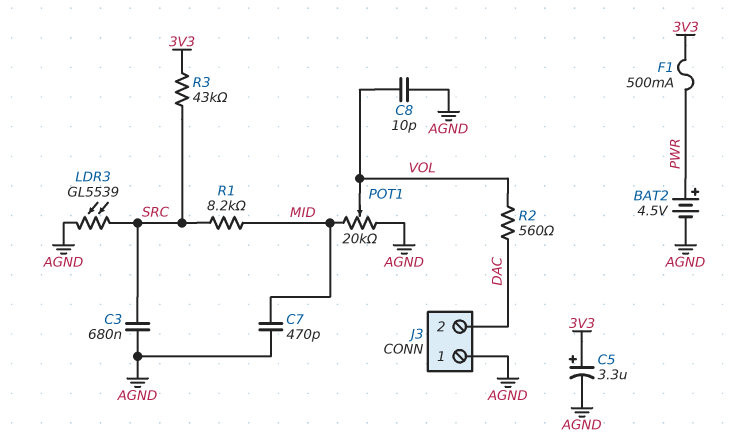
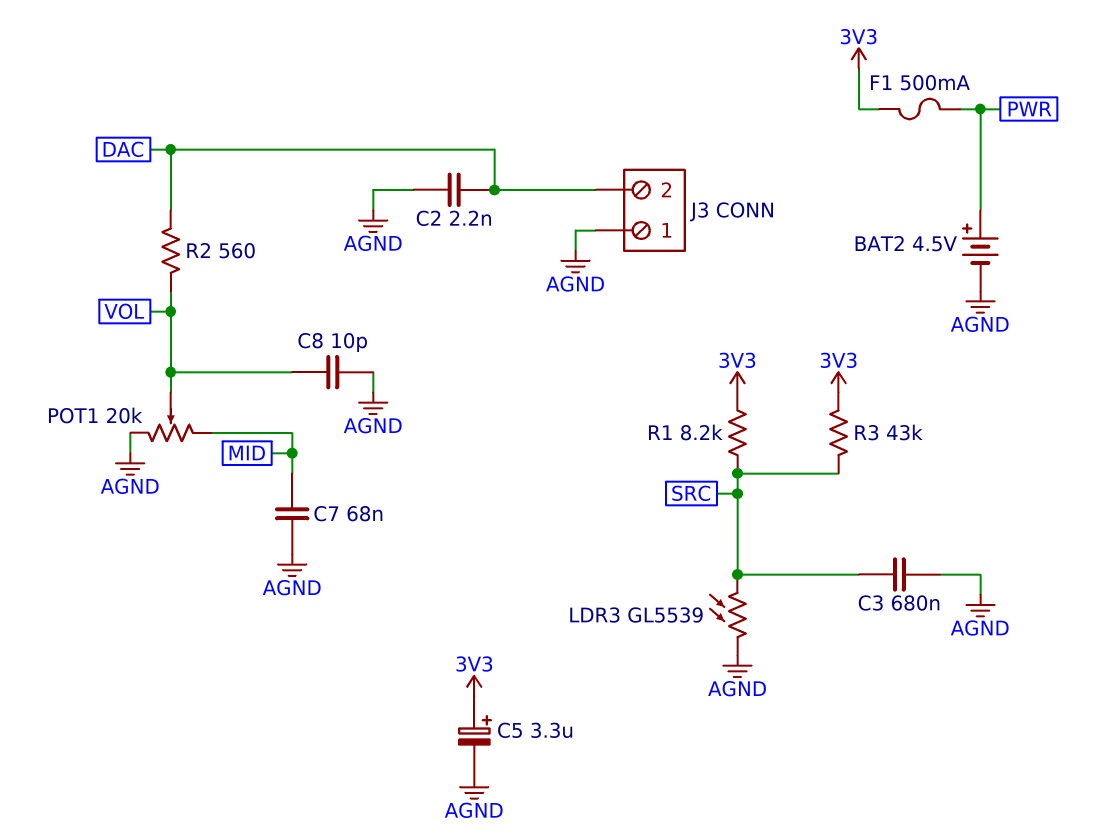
C2: none -> 2.2nF (AGND, DAC)
C7: 470pF (AGND, MID) -> 68nF (AGND, MID)
R1: 8.2k (MID, SRC) -> 8.2k (3V3, SRC)

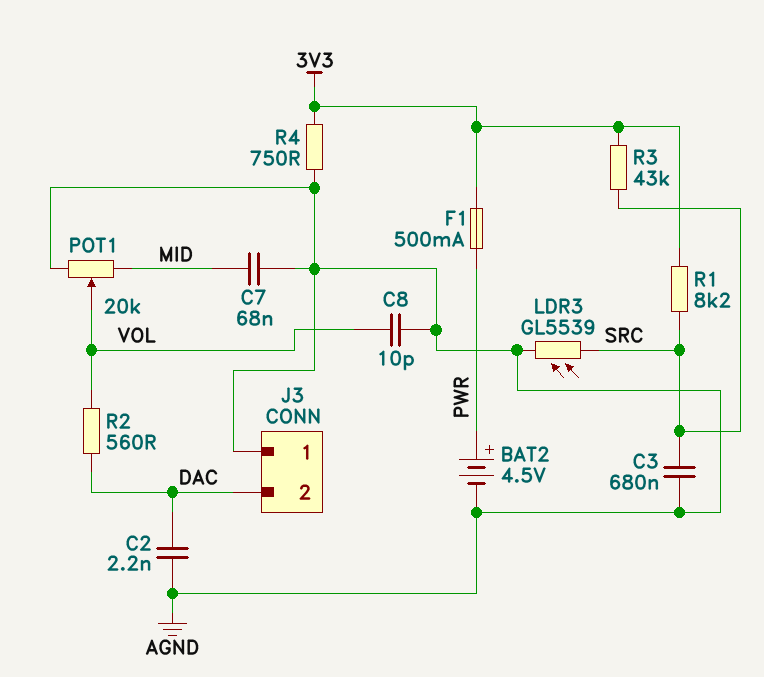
C5: 3.3uF (plus 3V3, minus AGND) -> none
R4: none -> 750 (3V3, AGND)

